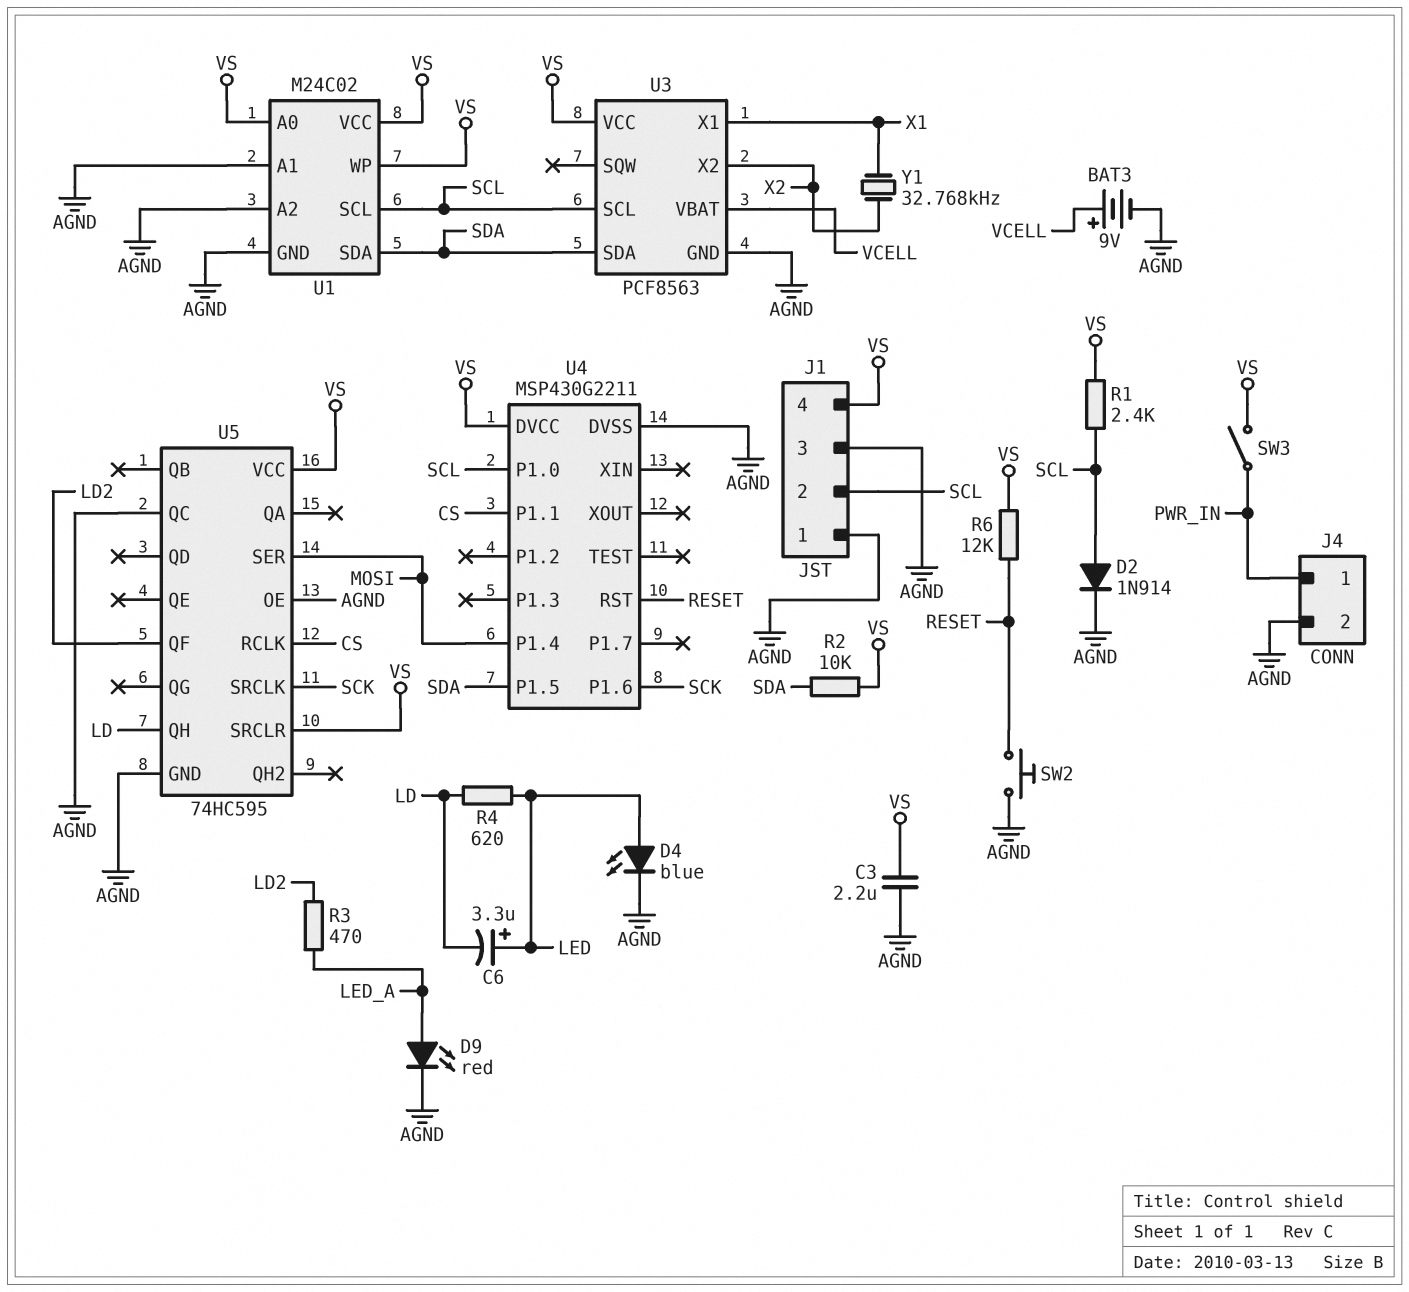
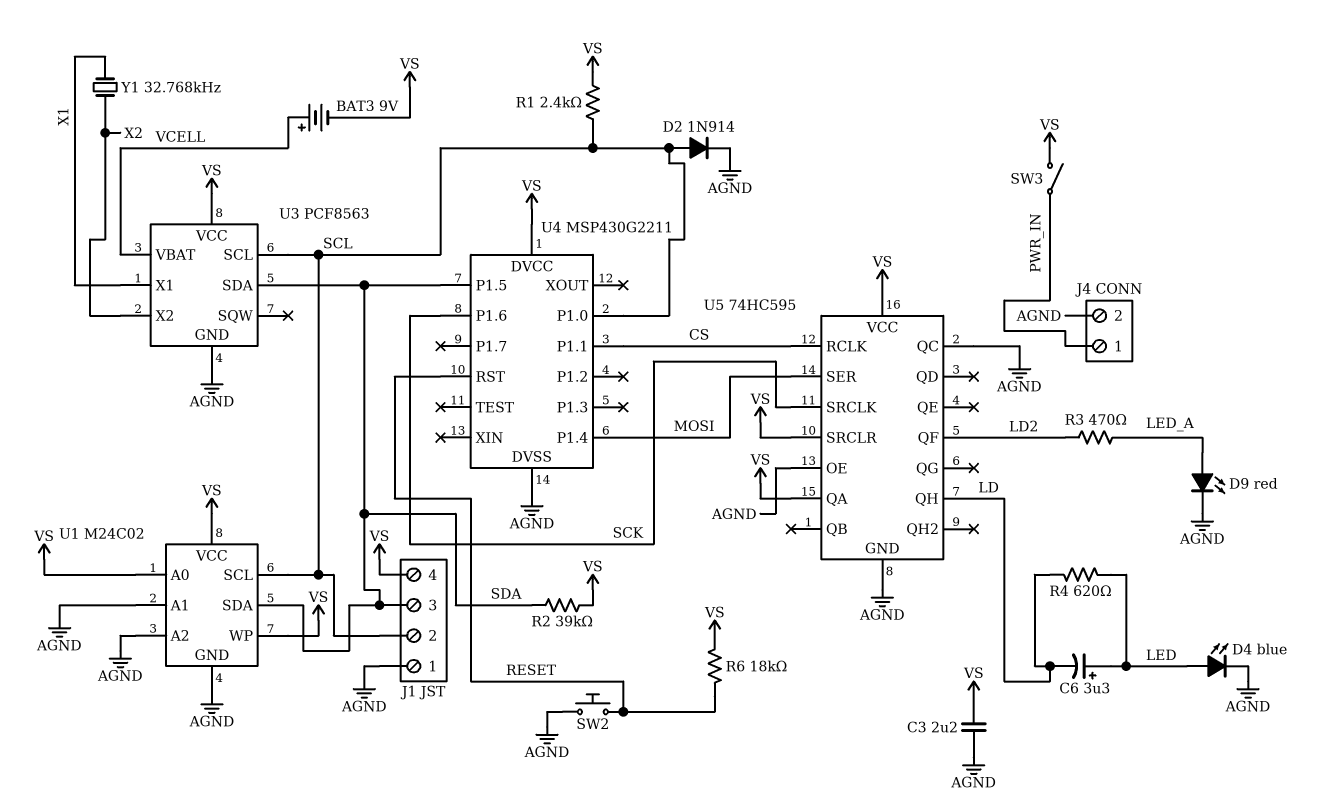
BAT3: 9V (plus VCELL, minus AGND) -> 9V (plus VCELL, minus VS)
J1 pin 3: AGND -> SDA
R2: 10k (SDA, VS) -> 39k (SDA, VS)
R6: 12k (RESET, VS) -> 18k (RESET, VS)
U5 pin QA: none -> VS

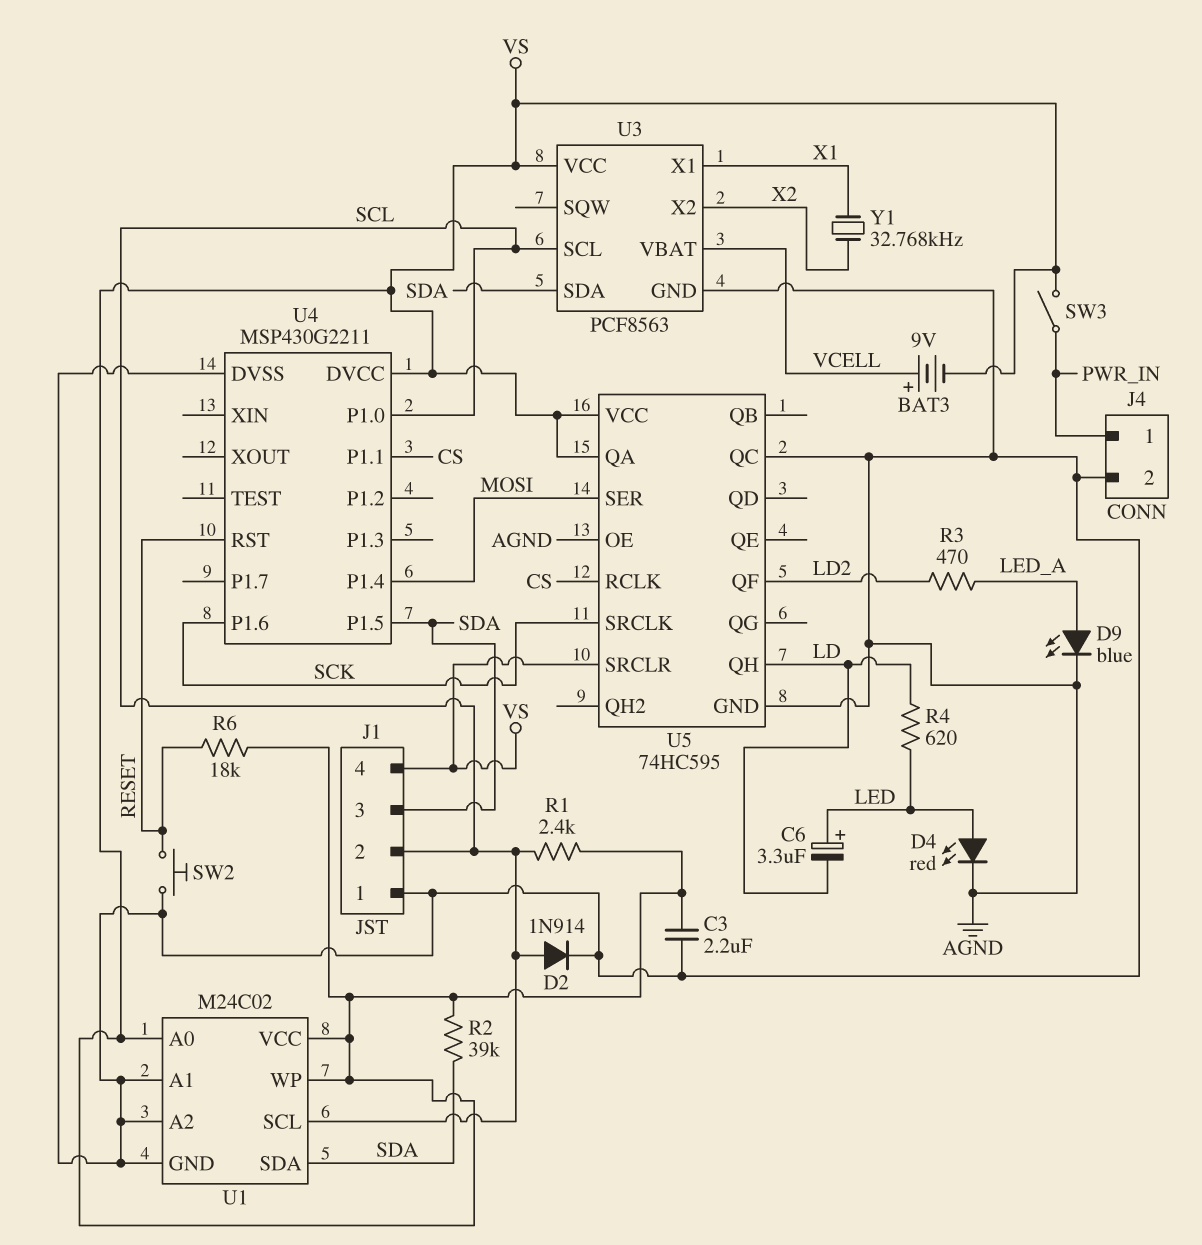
D4: LED blue (A LED, K AGND) -> LED red (A LED, K AGND)
D9: LED red (A LED_A, K AGND) -> LED blue (A LED_A, K AGND)

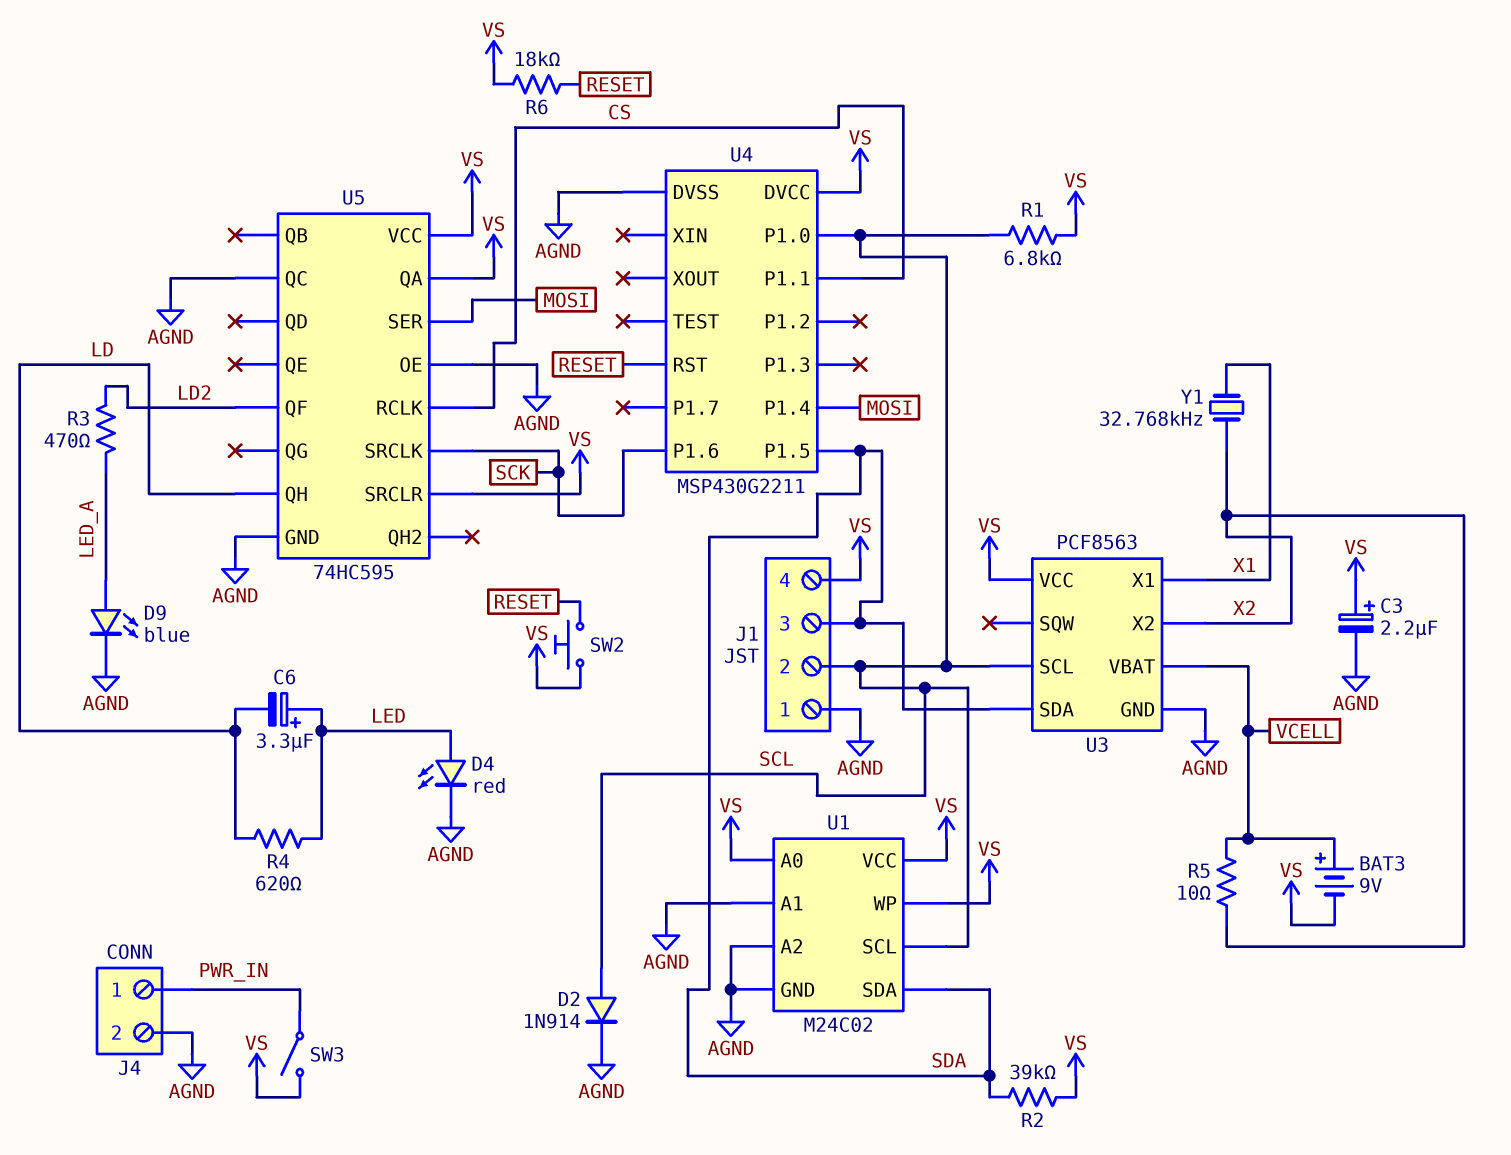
C3: 2.2uF (AGND, VS) -> 2.2uF (plus VS, minus AGND)
R1: 2.4k (SCL, VS) -> 6.8k (SCL, VS)
R5: none -> 10 (VCELL, X2)
SW2: button (AGND, RESET) -> button (RESET, VS)

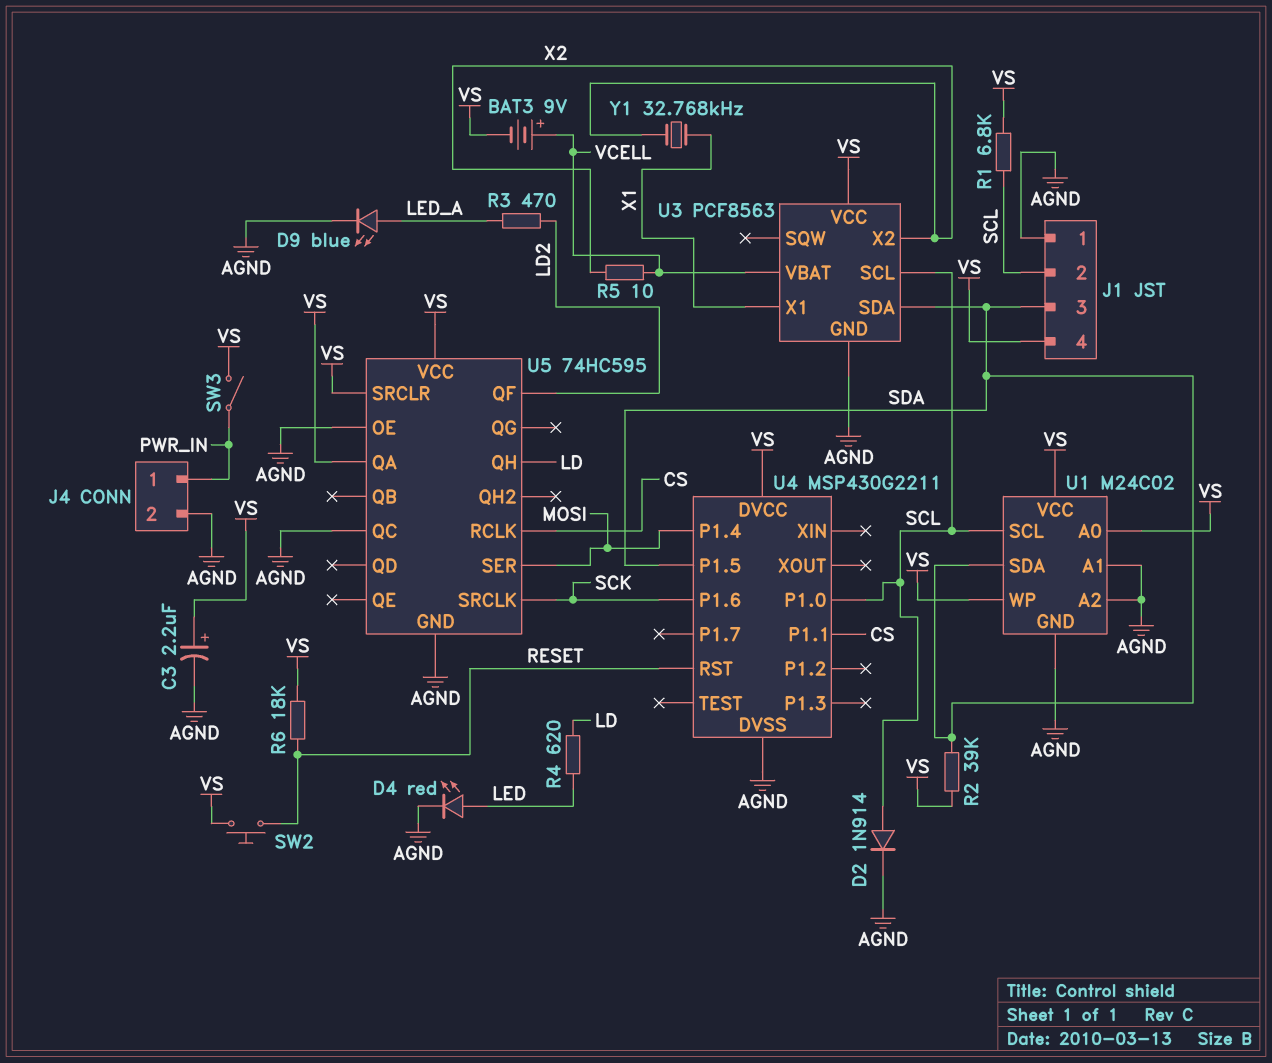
C6: 3.3uF (plus LED, minus LD) -> none

